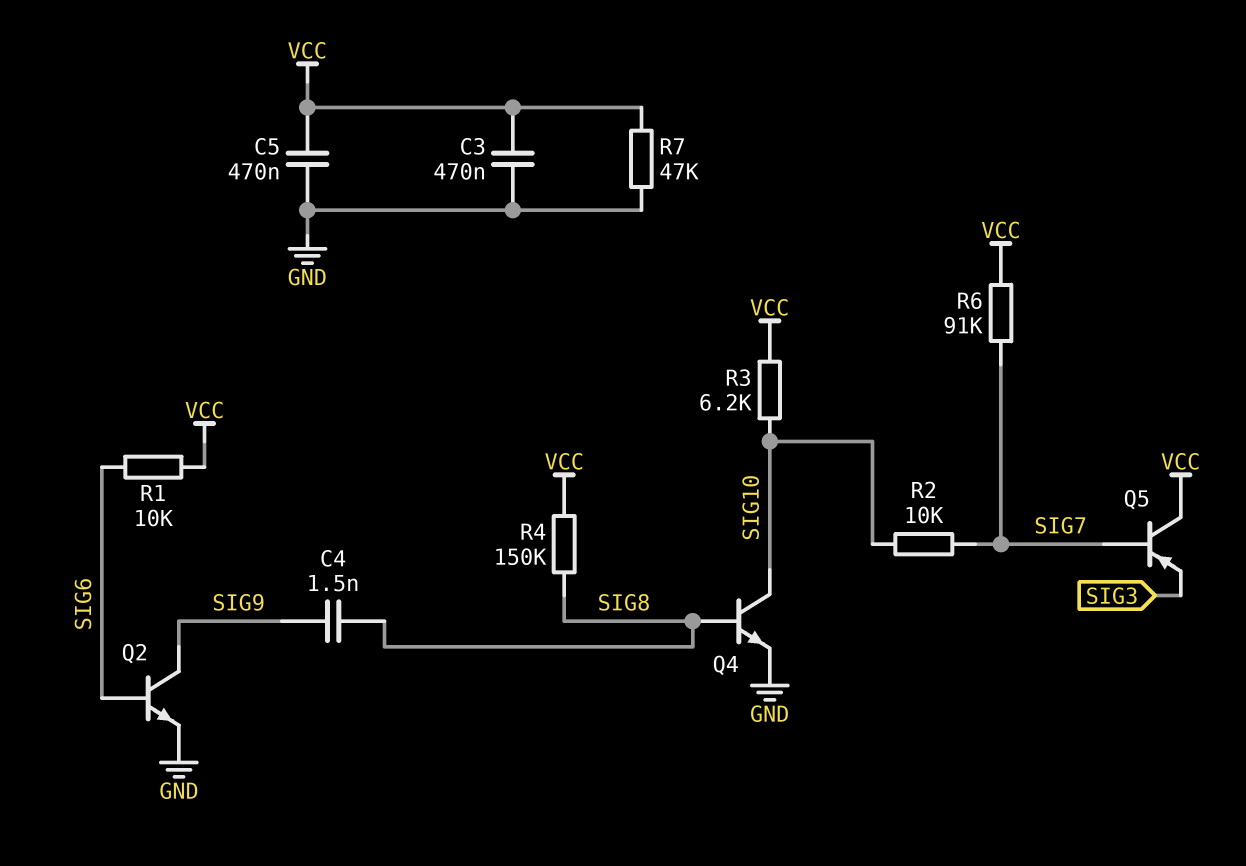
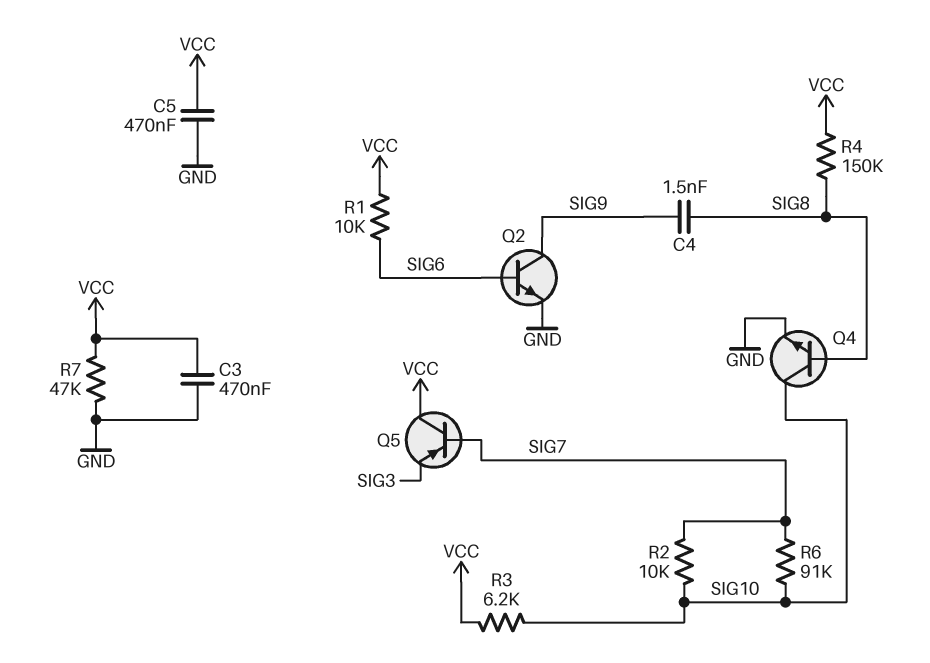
R6: 91k (SIG7, VCC) -> 91k (SIG7, SIG10)

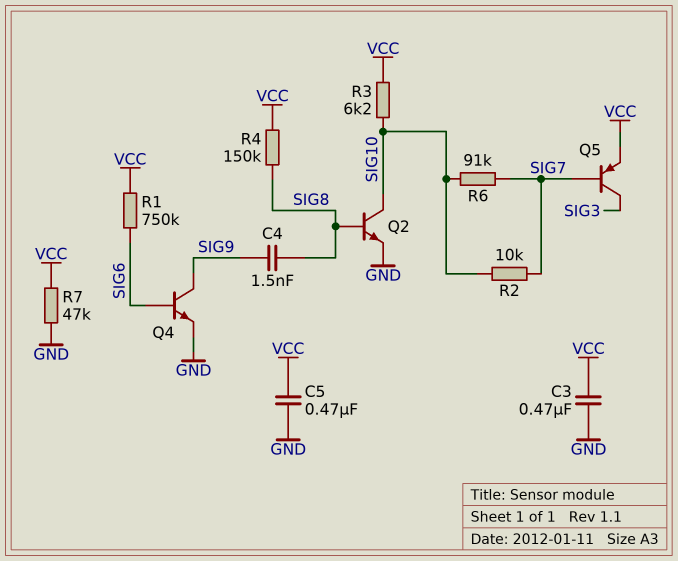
Q2: NPN (B SIG6, C SIG9, E GND) -> NPN (B SIG8, C SIG10, E GND)
Q4: NPN (B SIG8, C SIG10, E GND) -> NPN (B SIG6, C SIG9, E GND)
Q5: PNP (B SIG7, C VCC, E SIG3) -> PNP (B SIG7, C SIG3, E VCC)
R1: 10k (SIG6, VCC) -> 750k (SIG6, VCC)

